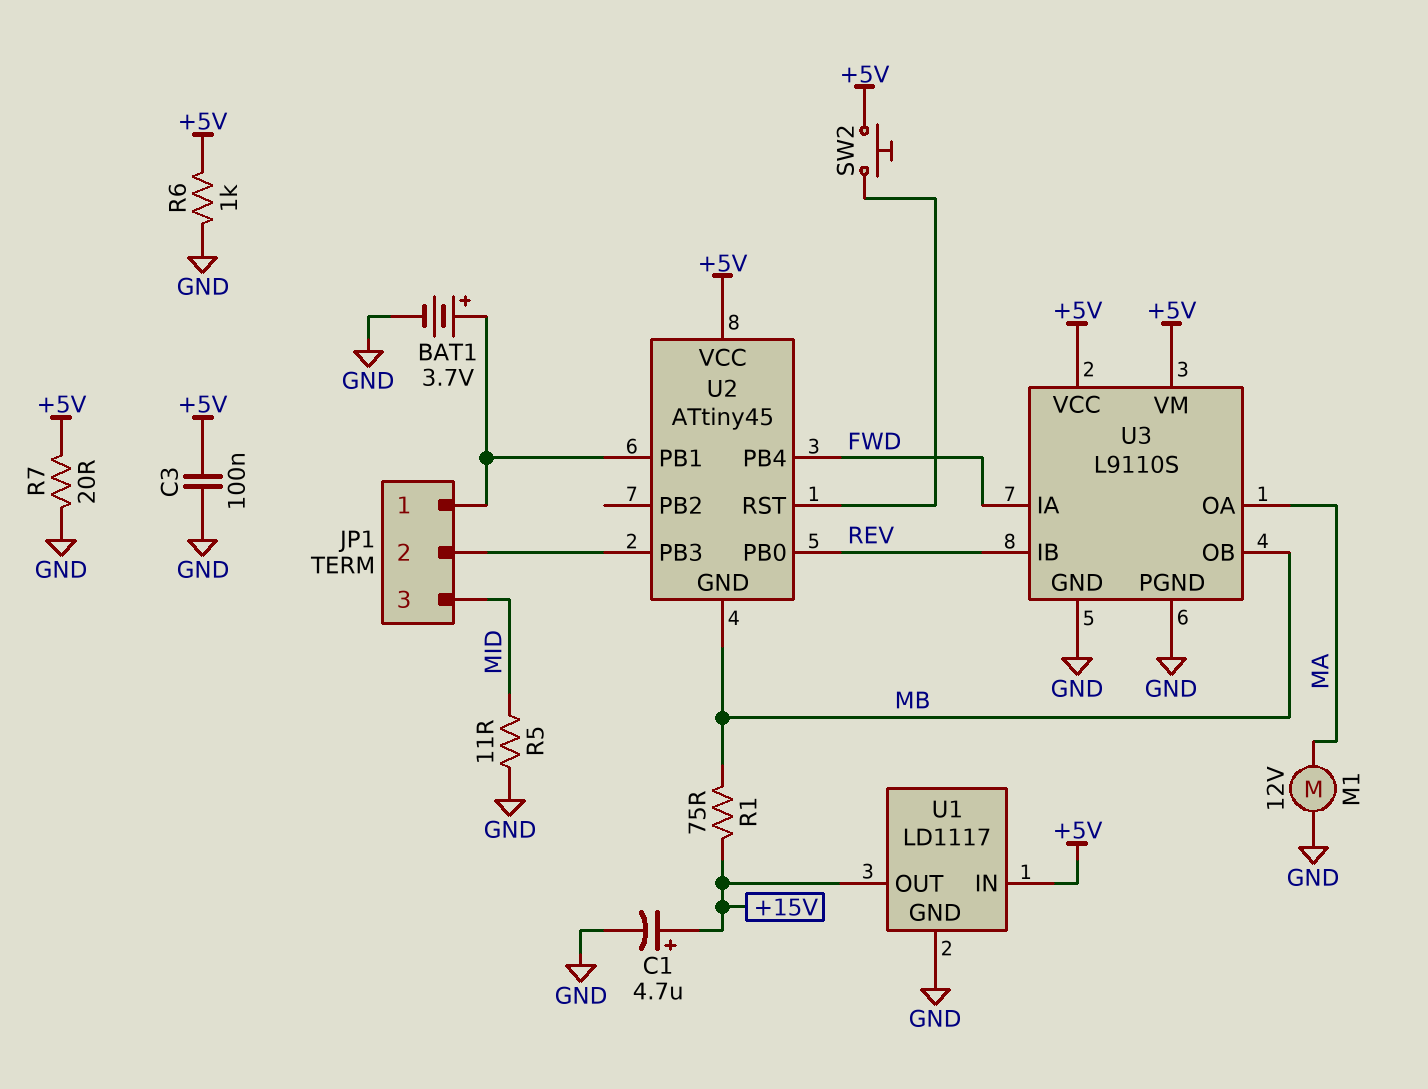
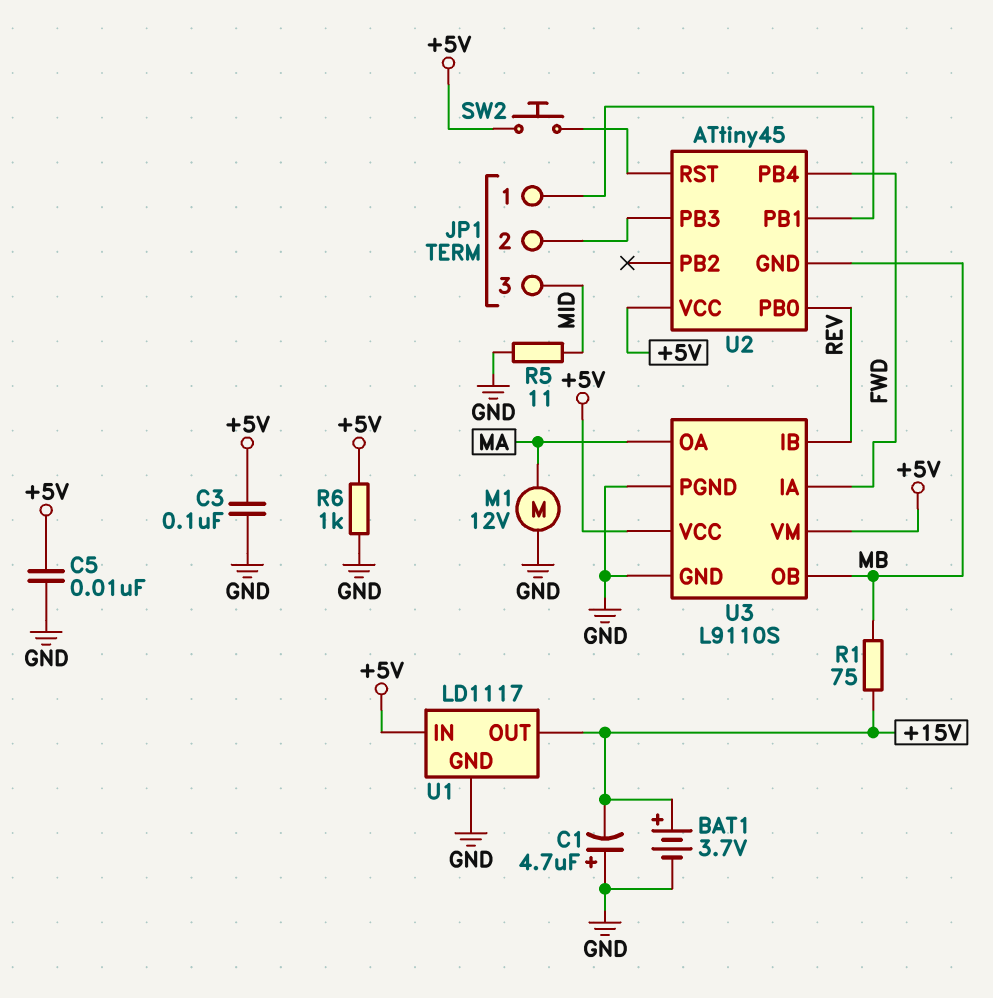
BAT1: 3.7V (plus JP1/1, minus GND) -> 3.7V (plus +15V, minus GND)
C1: 4.7uF (plus +15V, minus GND) -> 4.7uF (plus GND, minus +15V)
C5: none -> 10nF (+5V, GND)
R7: 20 (+5V, GND) -> none

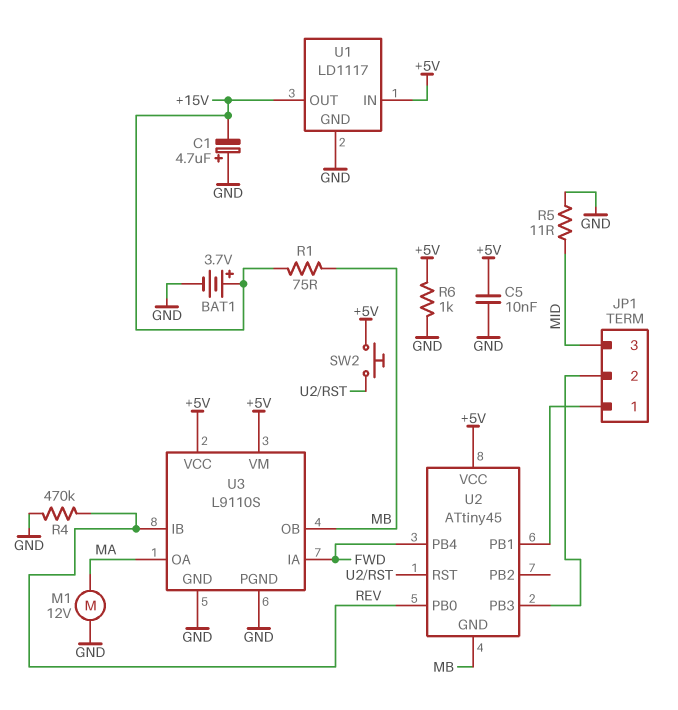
C3: 100nF (+5V, GND) -> none
R4: none -> 470k (GND, REV)

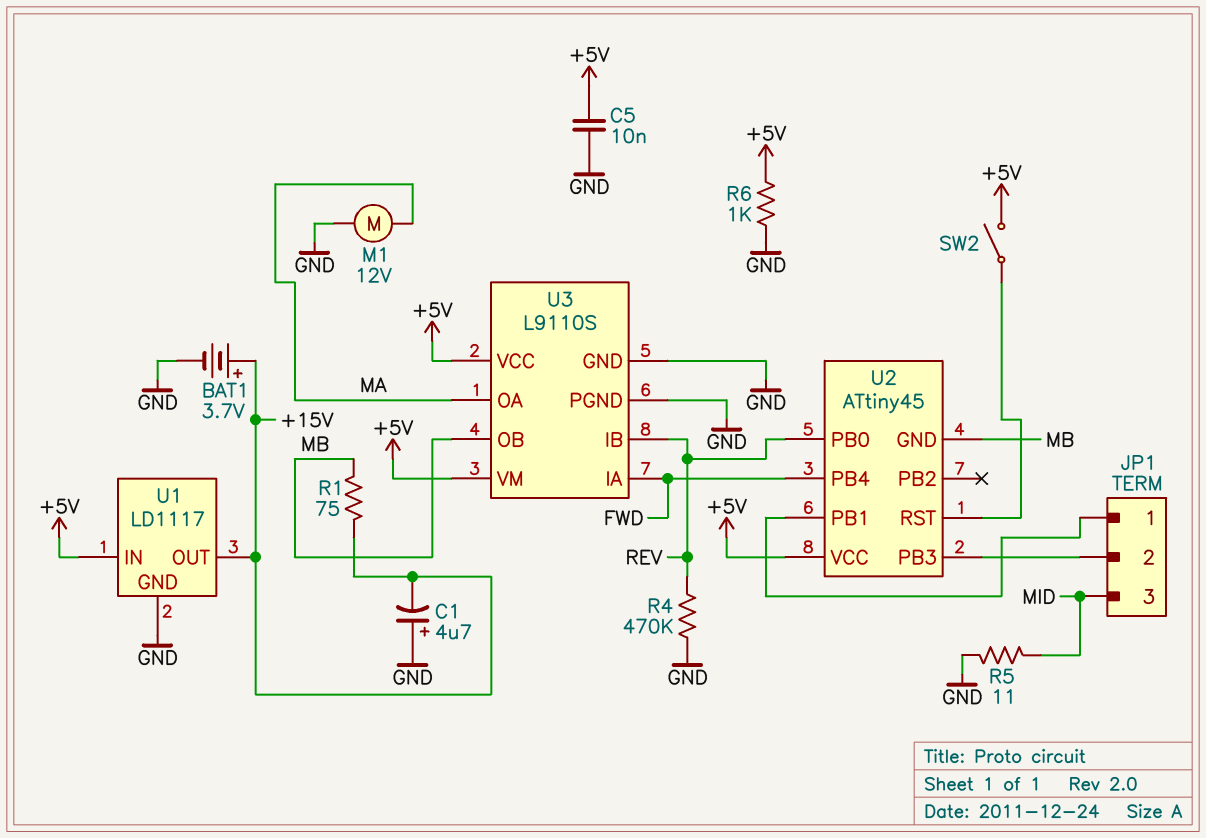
SW2: button (+5V, U2/RST) -> switch (+5V, U2/RST)

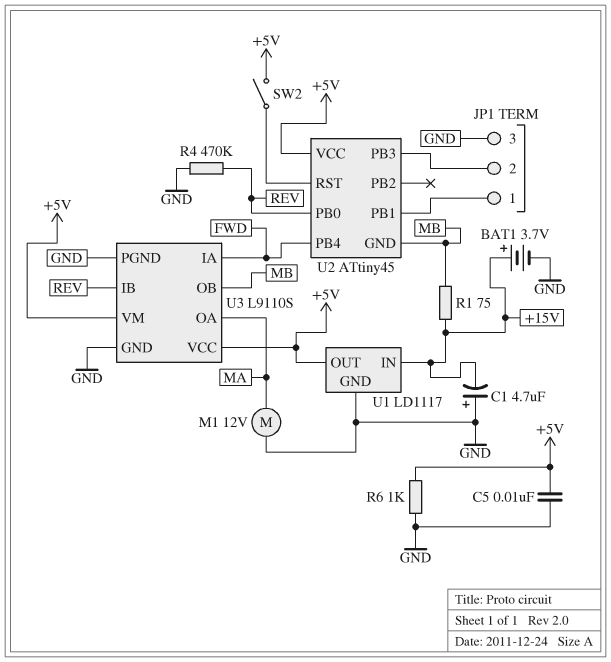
JP1 pin 3: MID -> GND
R5: 11 (GND, MID) -> none
U1 pin IN: +5V -> +15V
U1 pin OUT: +15V -> +5V

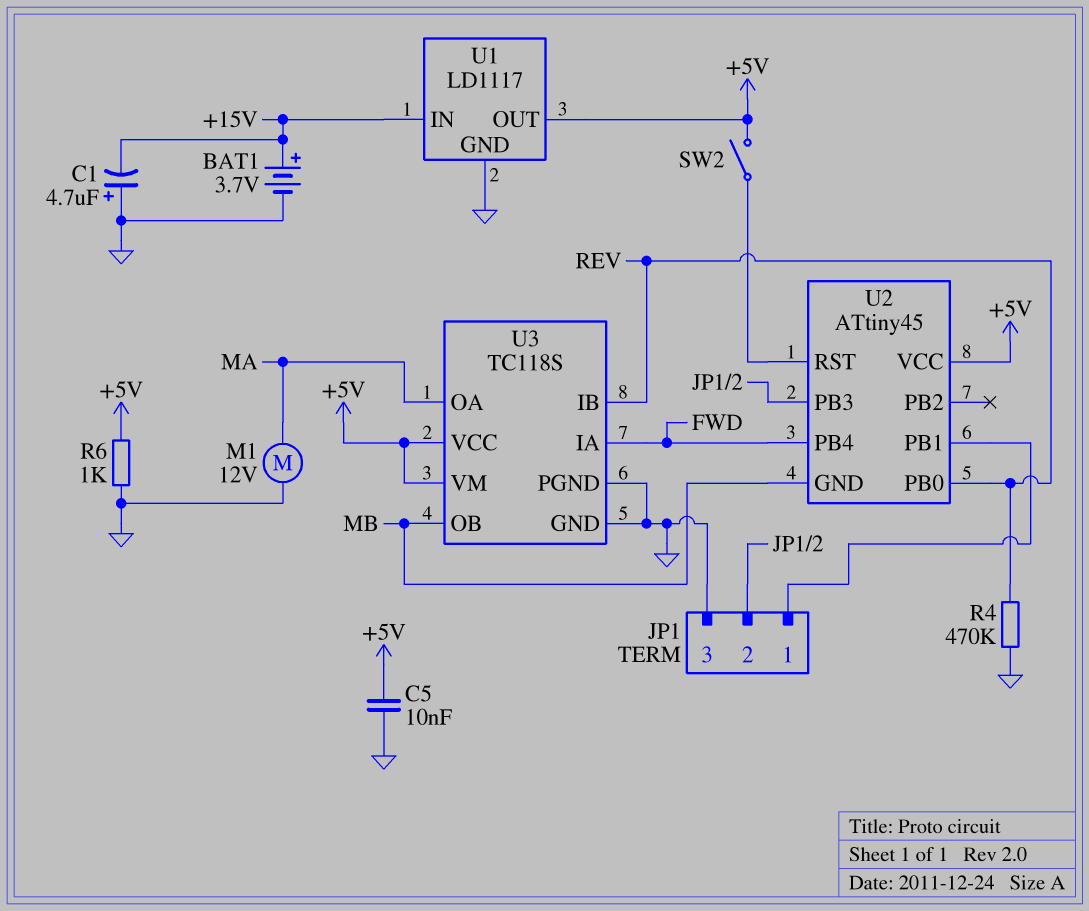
R1: 75 (+15V, MB) -> none
U3: L9110S -> TC118S

